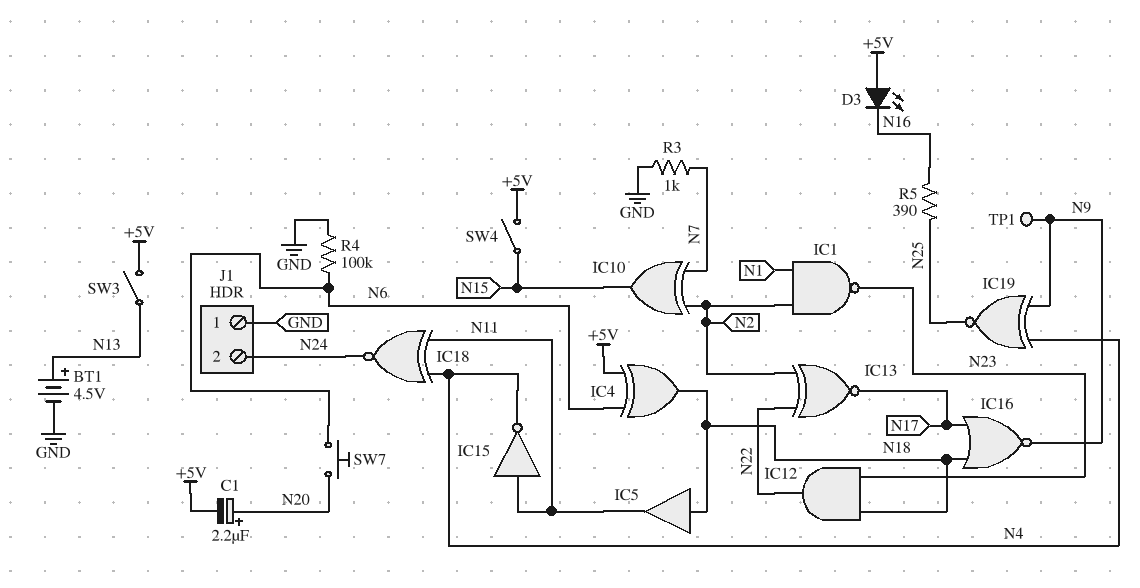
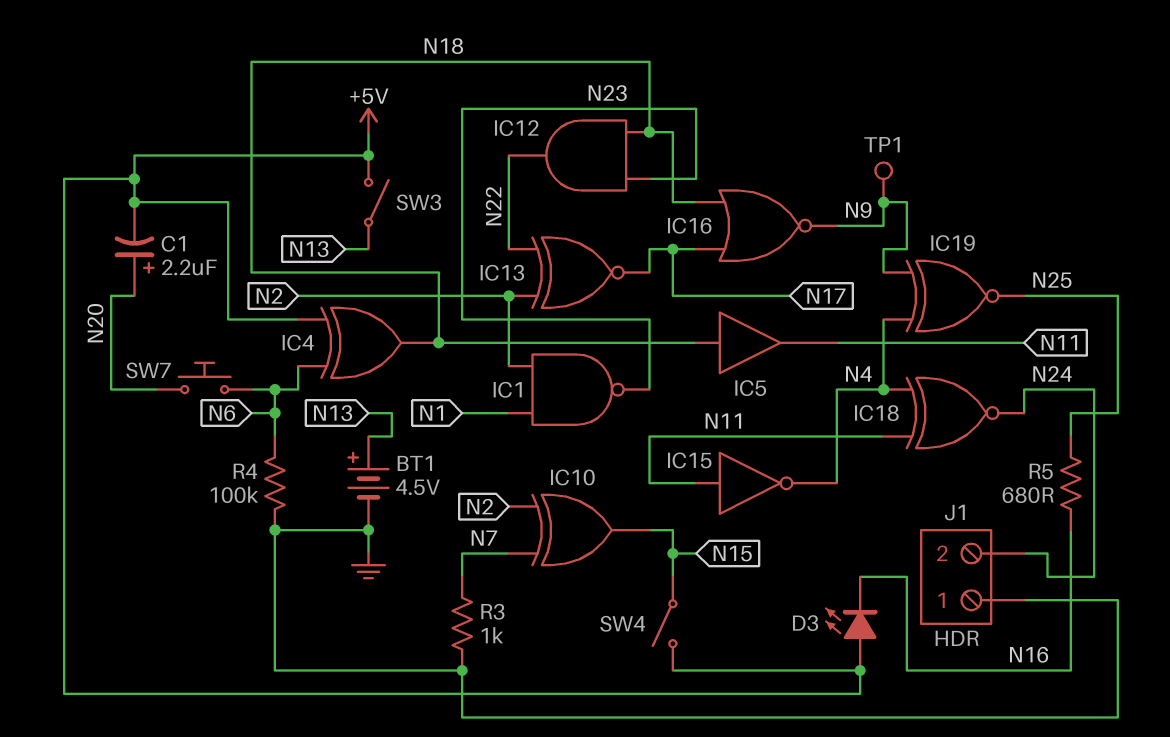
R5: 390 (N16, N25) -> 680 (N16, N25)

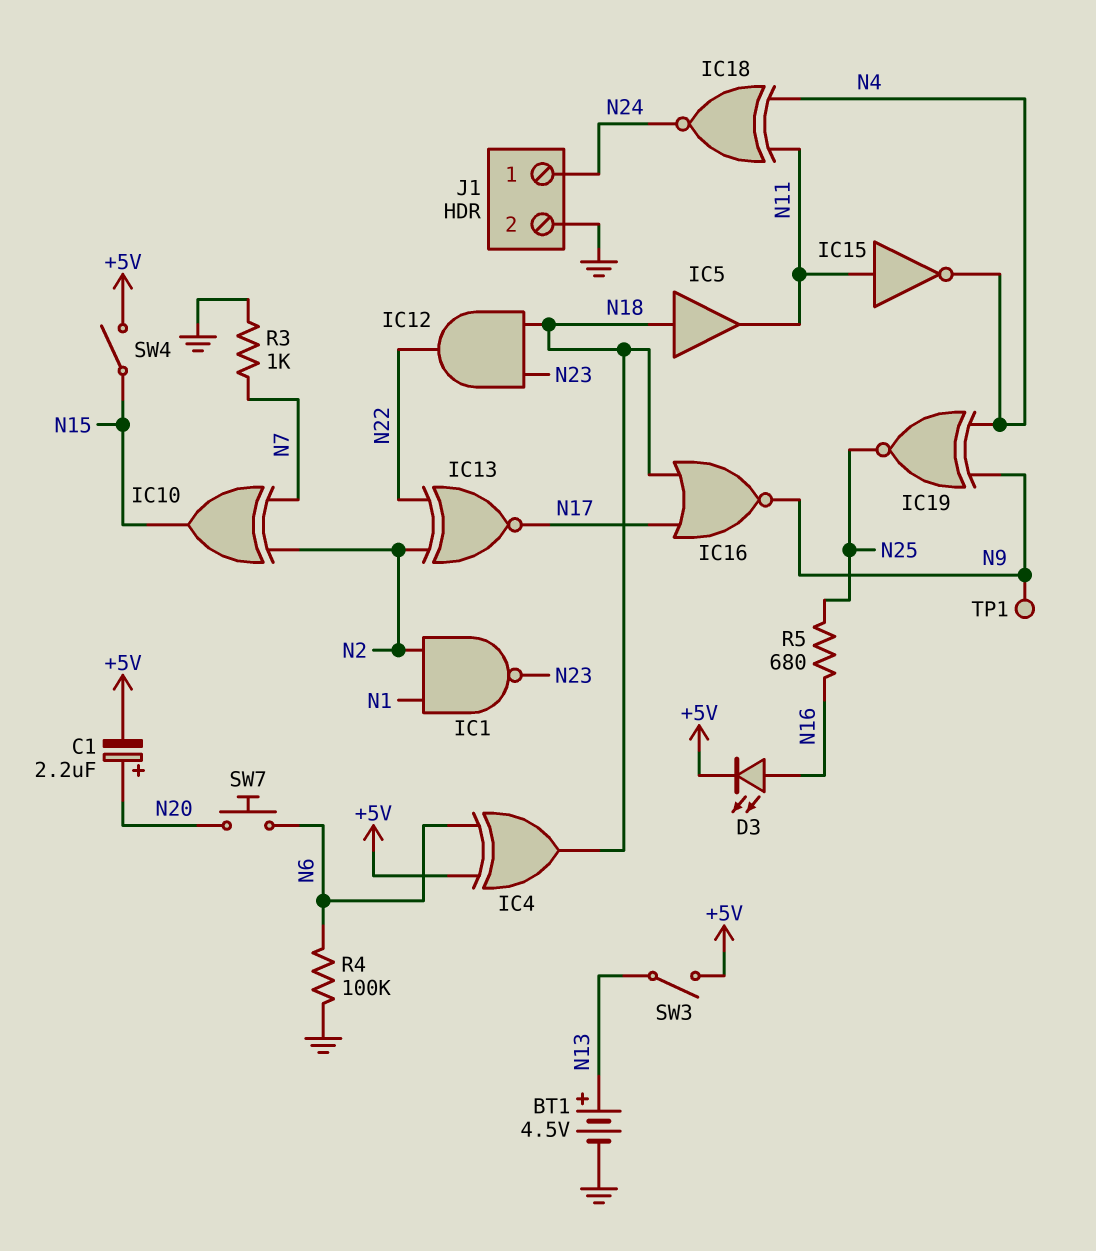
D3: LED (A +5V, K N16) -> LED (A N16, K +5V)
J1 pin 1: GND -> N24
J1 pin 2: N24 -> GND

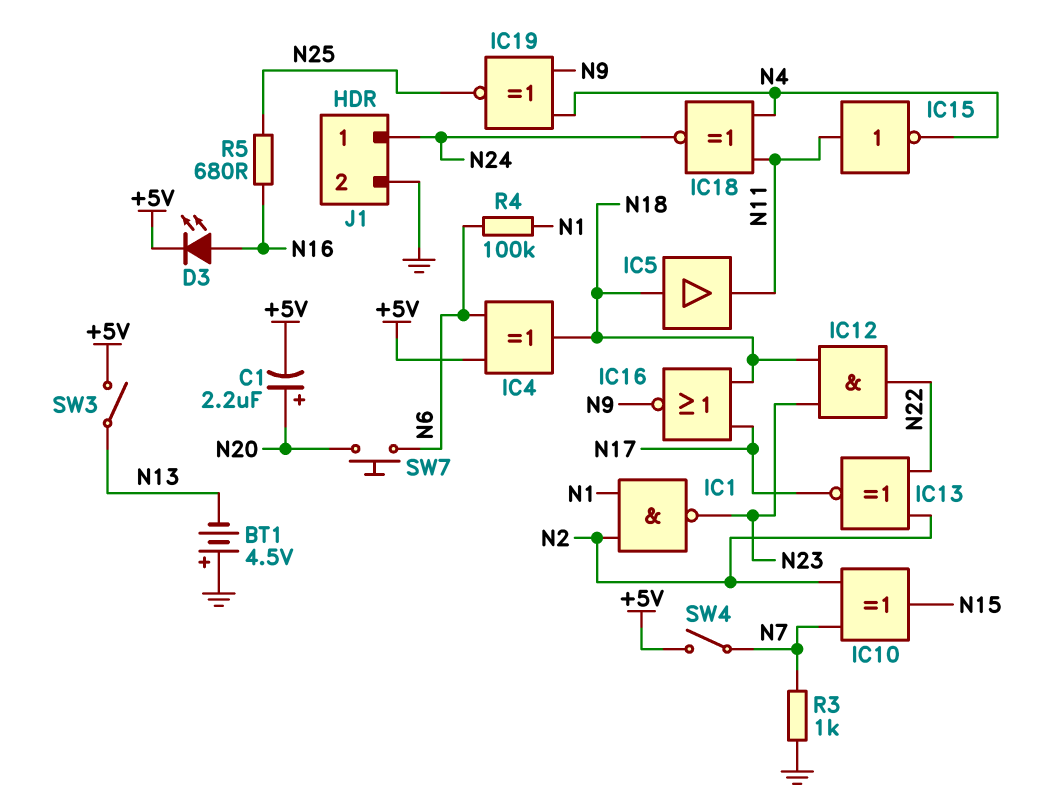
BT1: 4.5V (plus N13, minus GND) -> 4.5V (plus GND, minus N13)
R4: 100k (GND, N6) -> 100k (N1, N6)
SW4: switch (+5V, N15) -> switch (+5V, N7)
TP1: test point (N9) -> none

